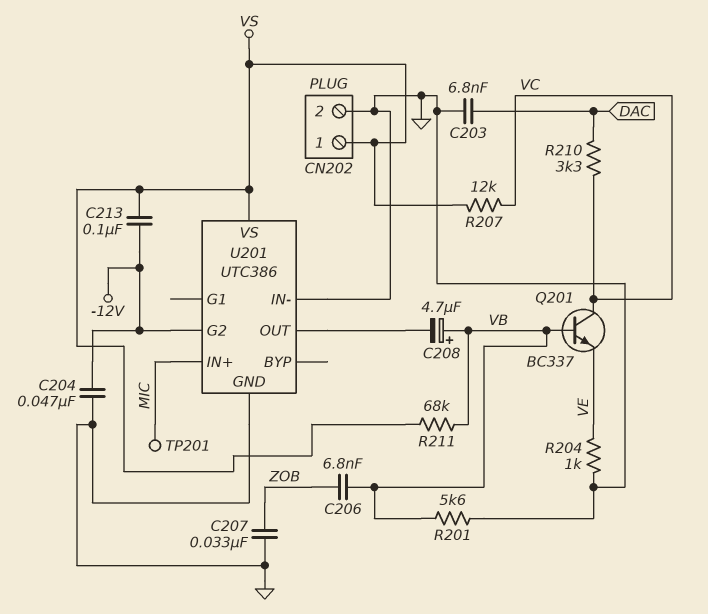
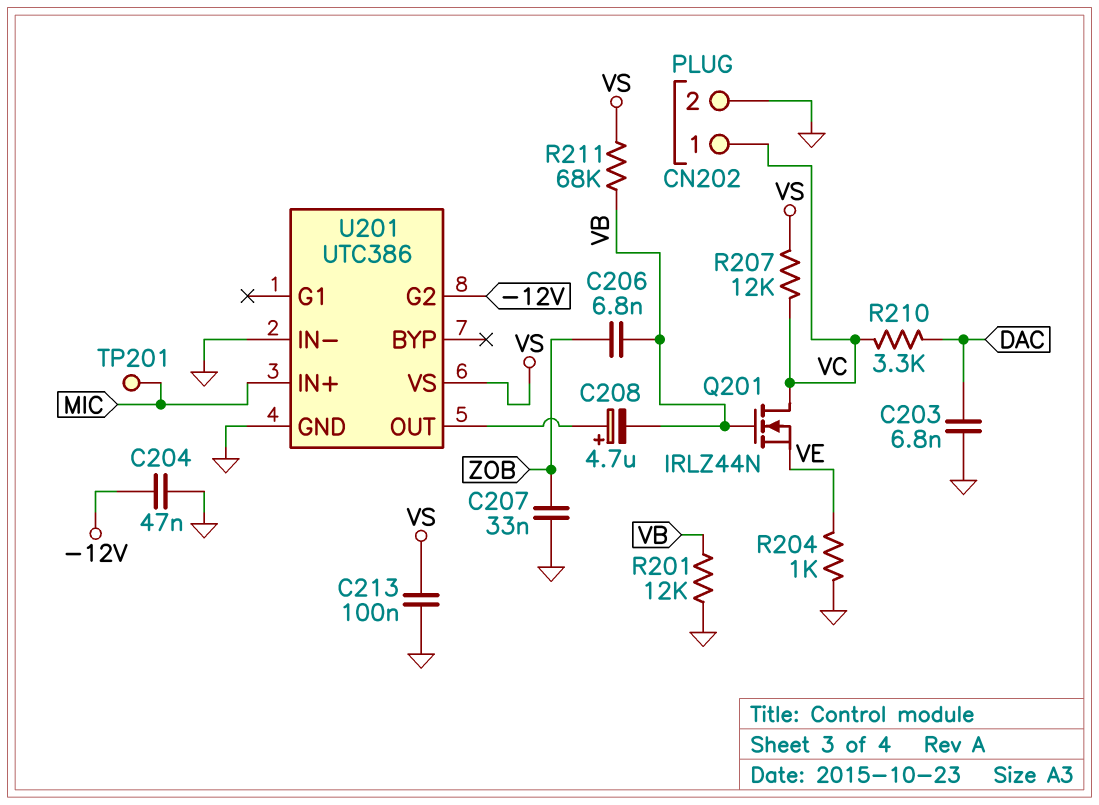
C208: 4.7uF (plus VB, minus U201/OUT) -> 4.7uF (plus U201/OUT, minus VB)
C213: 100nF (-12V, VS) -> 100nF (GND, VS)
CN202 pin 1: VS -> VC
Q201: NPN BC337 (B VB, C VC, E VE) -> NMOS IRLZ44N (G VB, D VC, S VE)
R201: 5.6k (GND, VB) -> 12k (GND, VB)

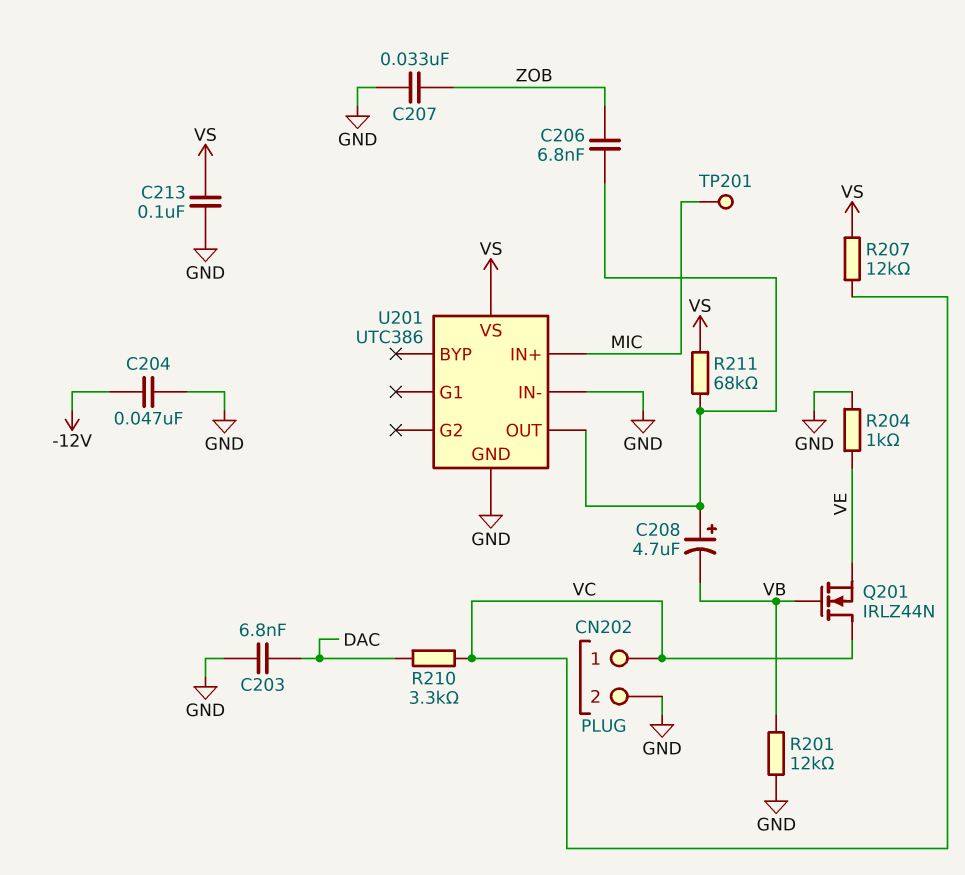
C206: 6.8nF (VB, ZOB) -> 6.8nF (U201/OUT, ZOB)
R211: 68k (VB, VS) -> 68k (U201/OUT, VS)
U201 pin G2: -12V -> none

